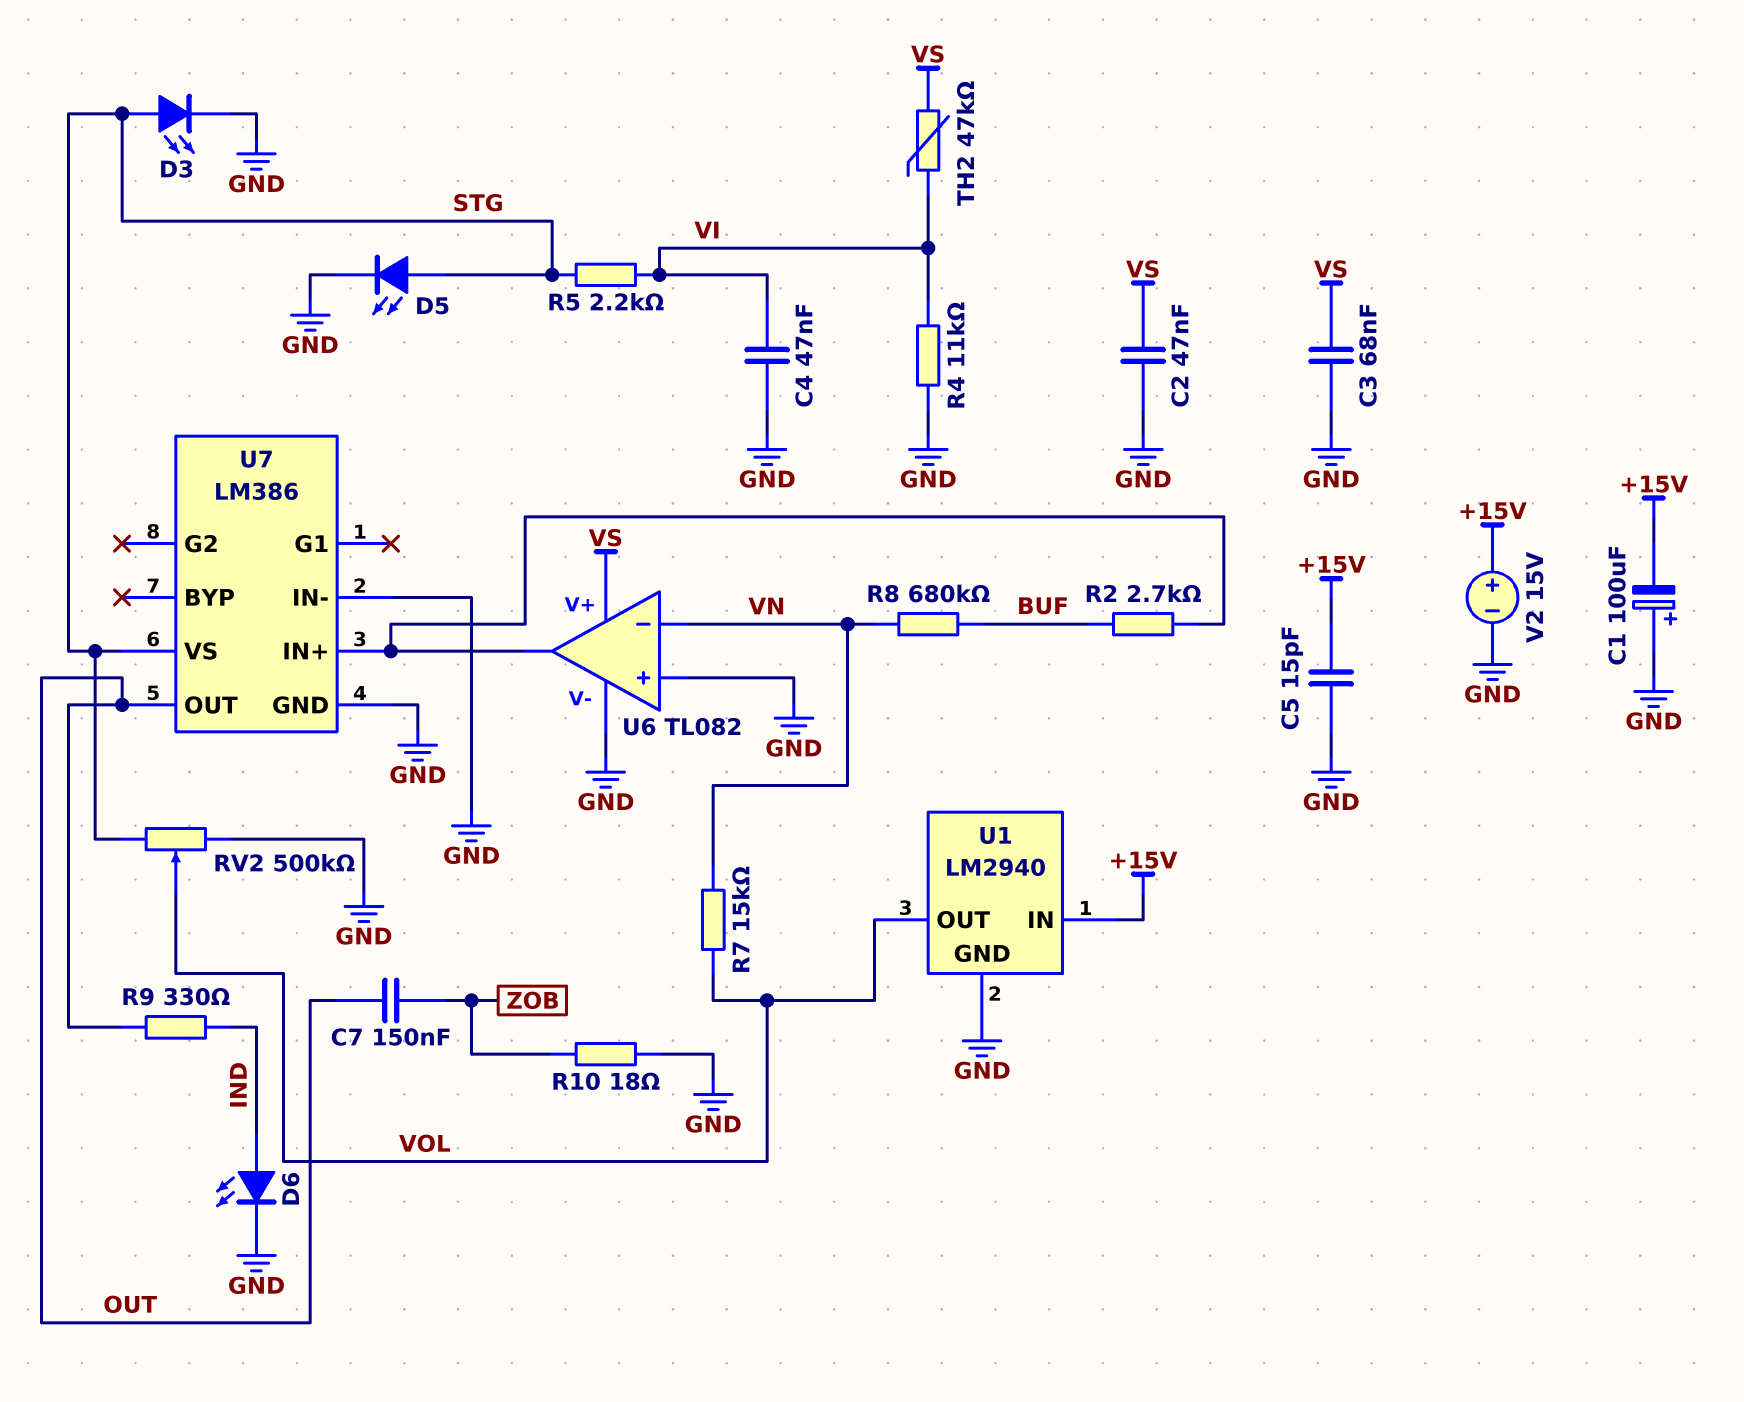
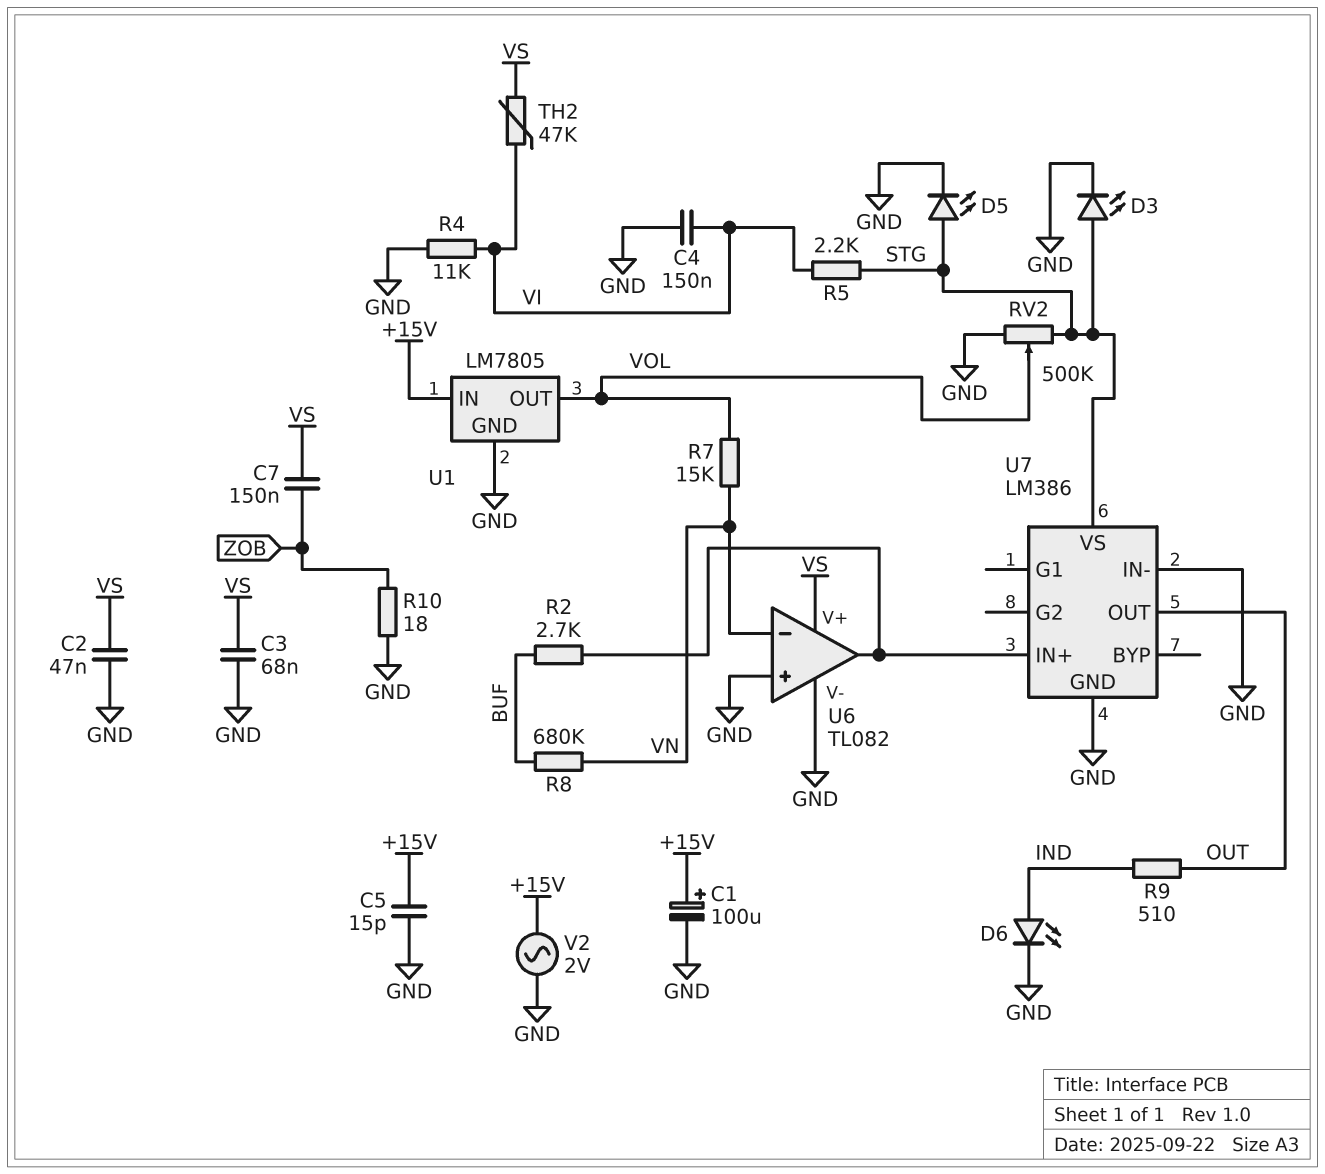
C1: 100uF (plus GND, minus +15V) -> 100uF (plus +15V, minus GND)
C4: 47nF (GND, VI) -> 150nF (GND, VI)
C7: 150nF (OUT, ZOB) -> 150nF (VS, ZOB)
R9: 330 (IND, OUT) -> 510 (IND, OUT)
U1: LM2940 -> LM7805
V2: 15V (plus +15V, minus GND) -> AC 2V (+15V, GND)

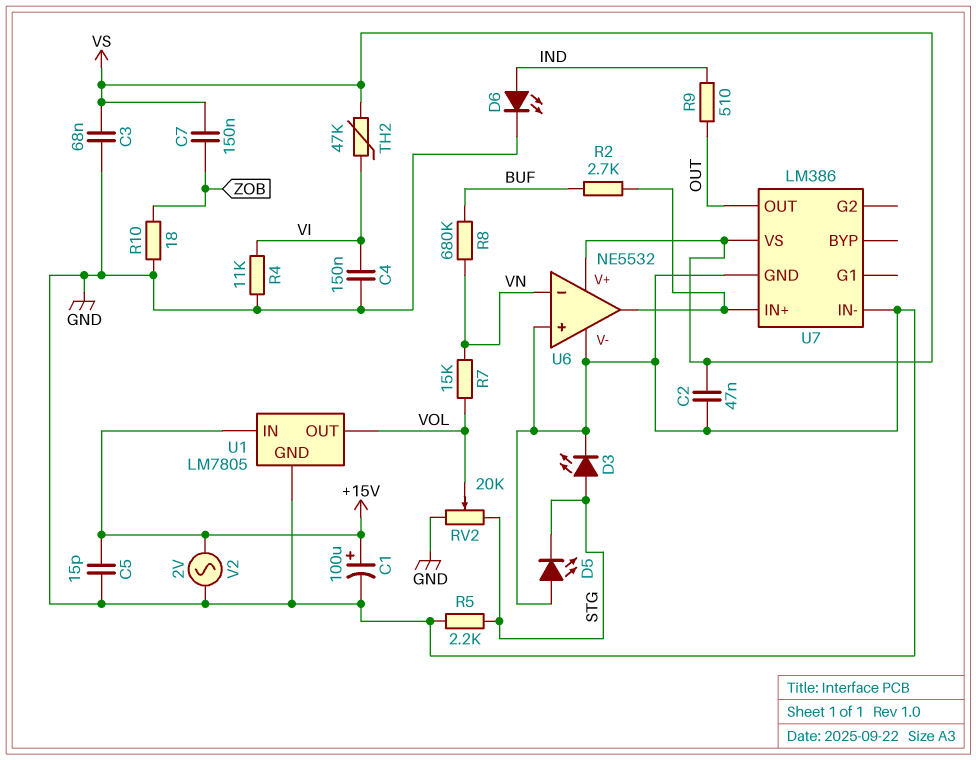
D5: LED (A STG, K GND) -> LED (A GND, K STG)
R5: 2.2k (STG, VI) -> 2.2k (GND, STG)
RV2: 500k (GND, STG, wiper VOL) -> 20k (GND, STG, wiper VOL)
U6: TL082 -> NE5532
U7 pin VS: STG -> VS

